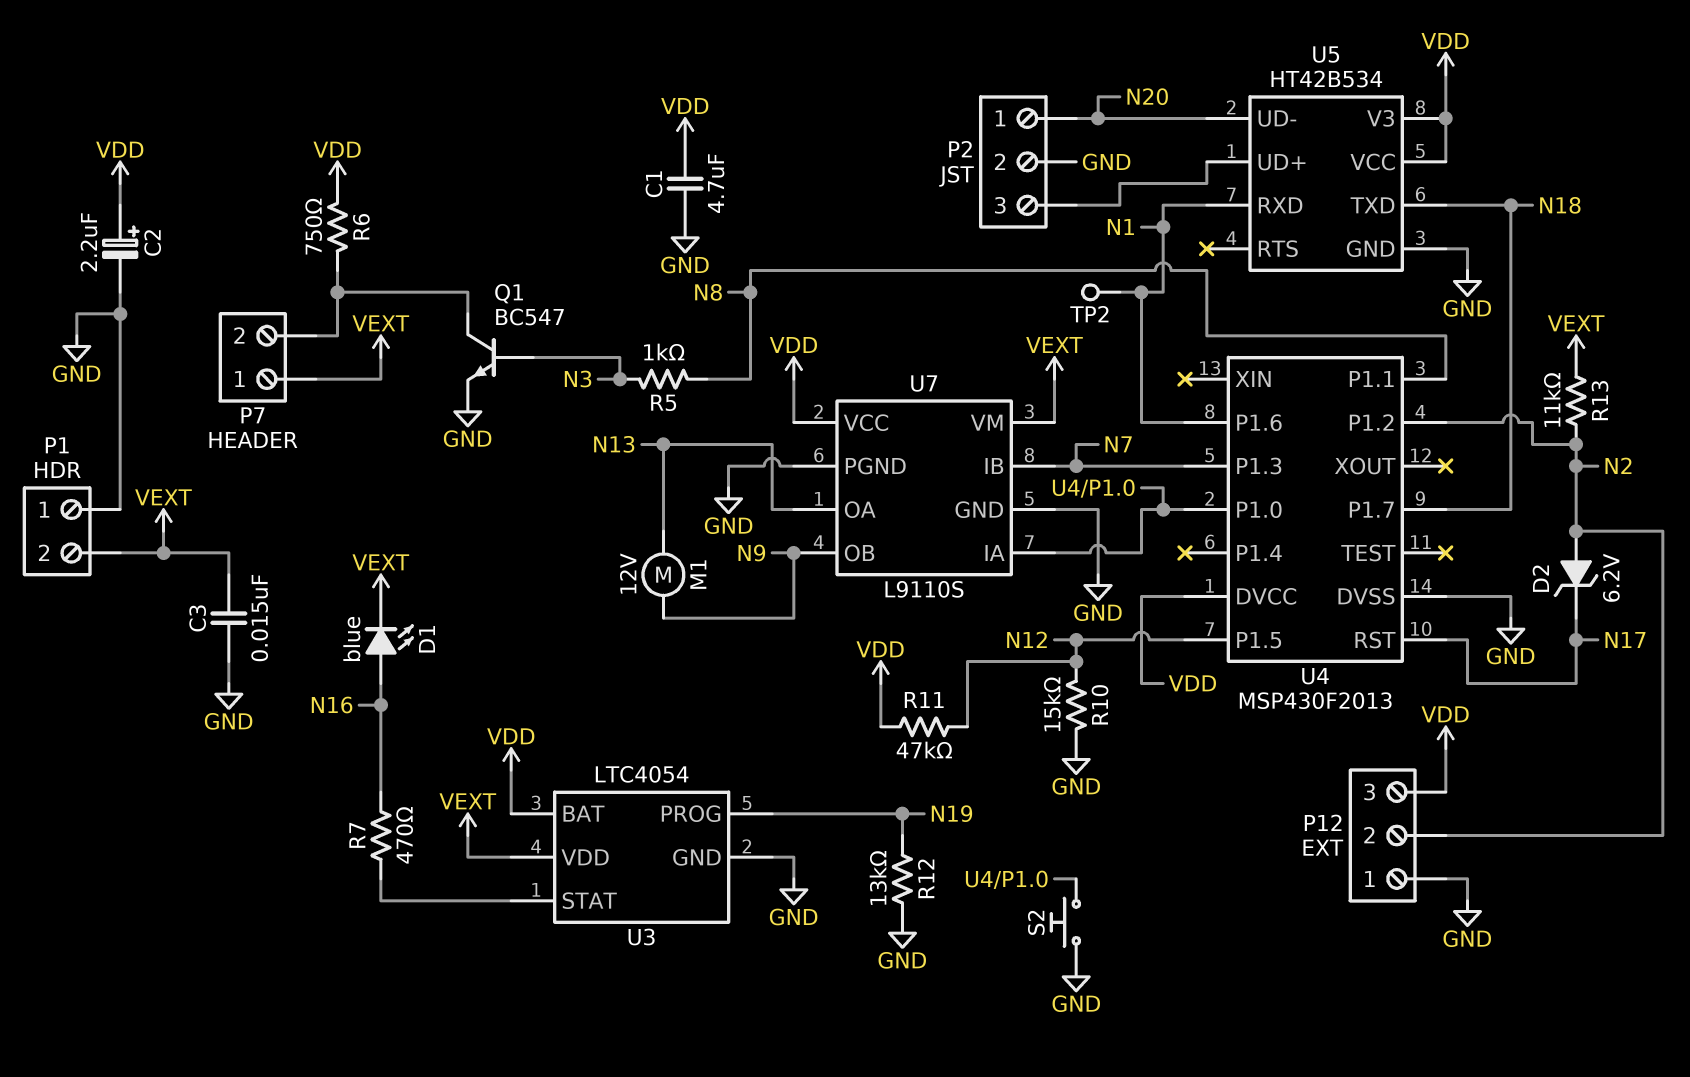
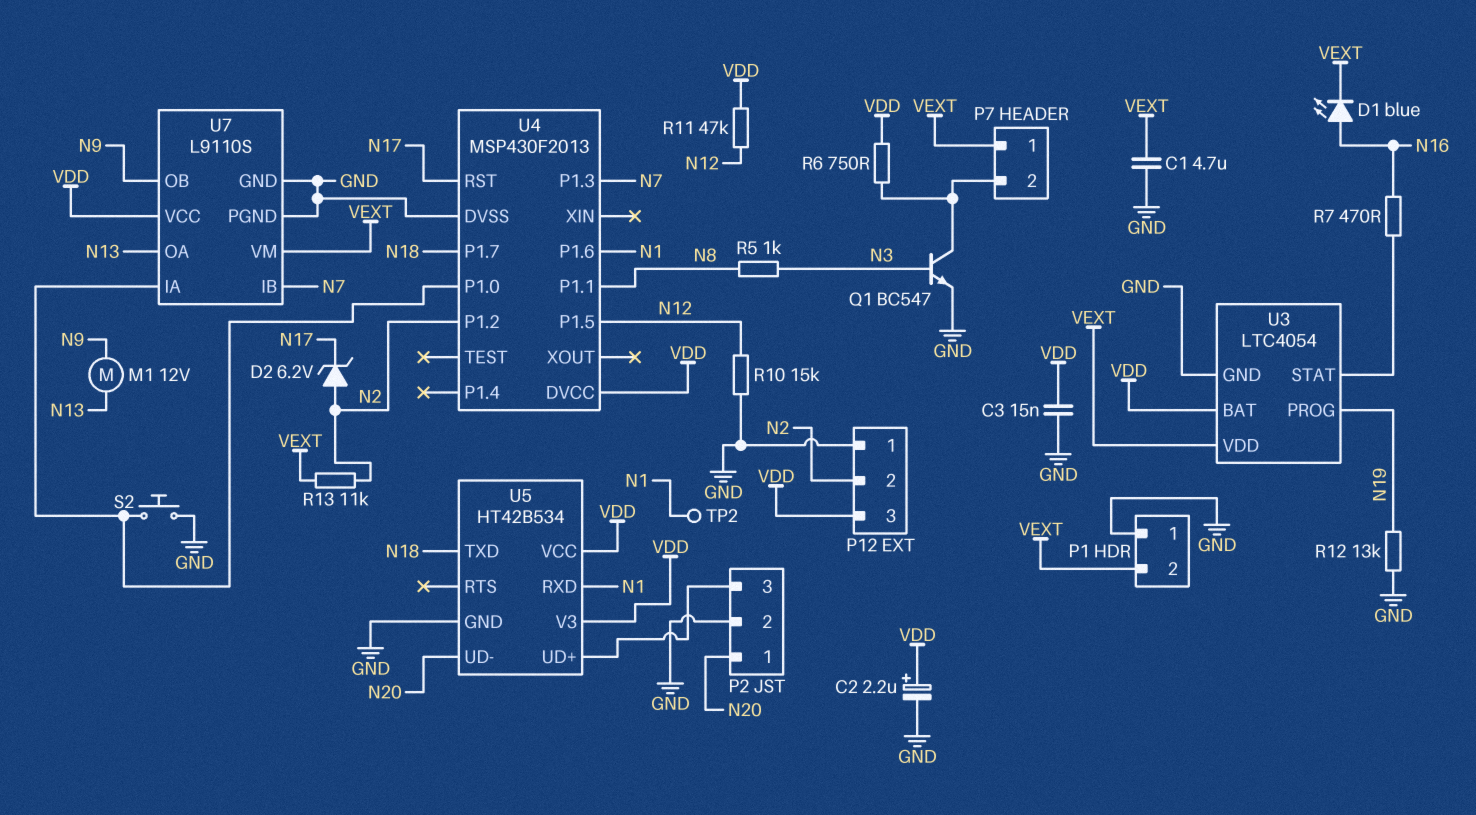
C1: 4.7uF (GND, VDD) -> 4.7uF (GND, VEXT)
C3: 15nF (GND, VEXT) -> 15nF (GND, VDD)

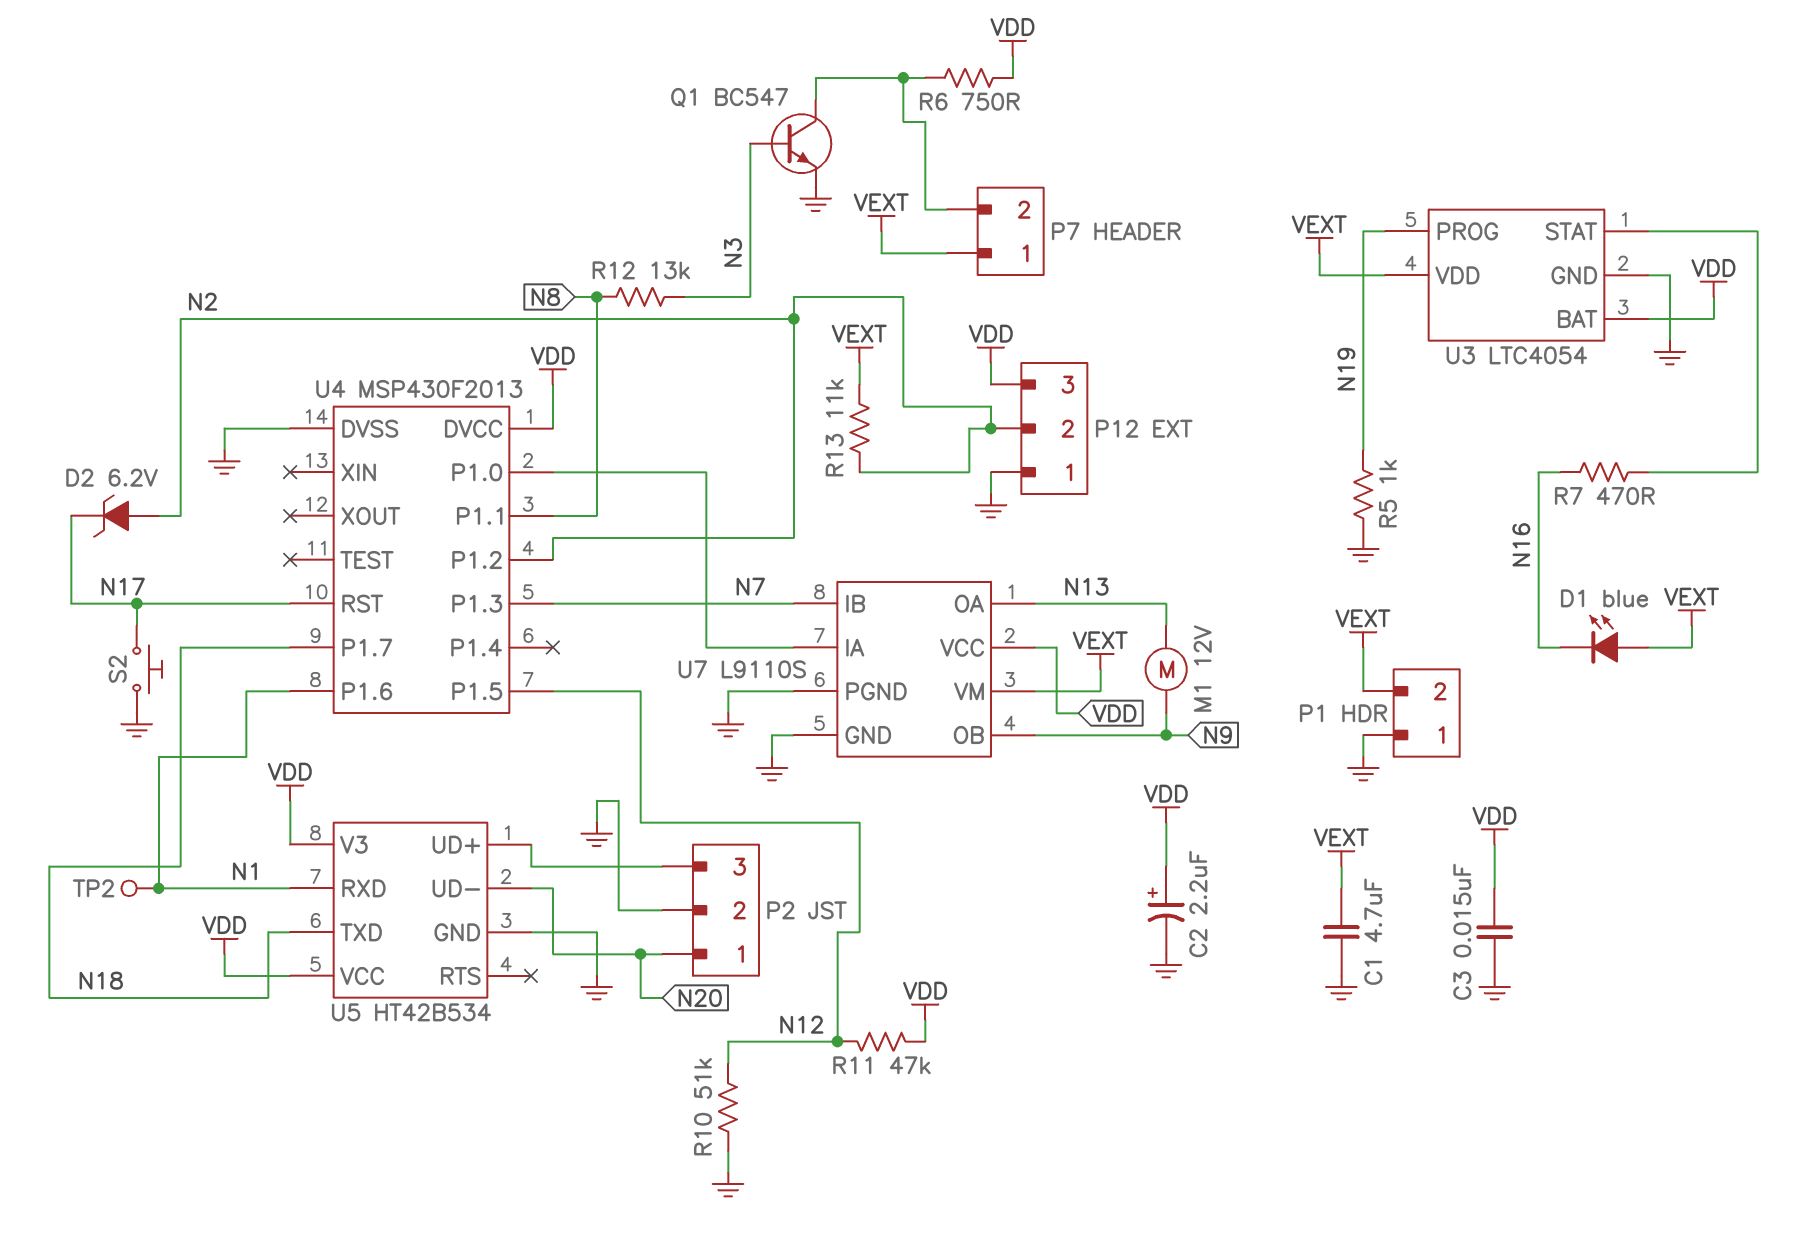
D1: LED blue (A N16, K VEXT) -> LED blue (A VEXT, K N16)
R5: 1k (N3, N8) -> 1k (GND, N19)
R10: 15k (GND, N12) -> 51k (GND, N12)
R12: 13k (GND, N19) -> 13k (N3, N8)
S2: button (GND, U4/P1.0) -> button (GND, N17)

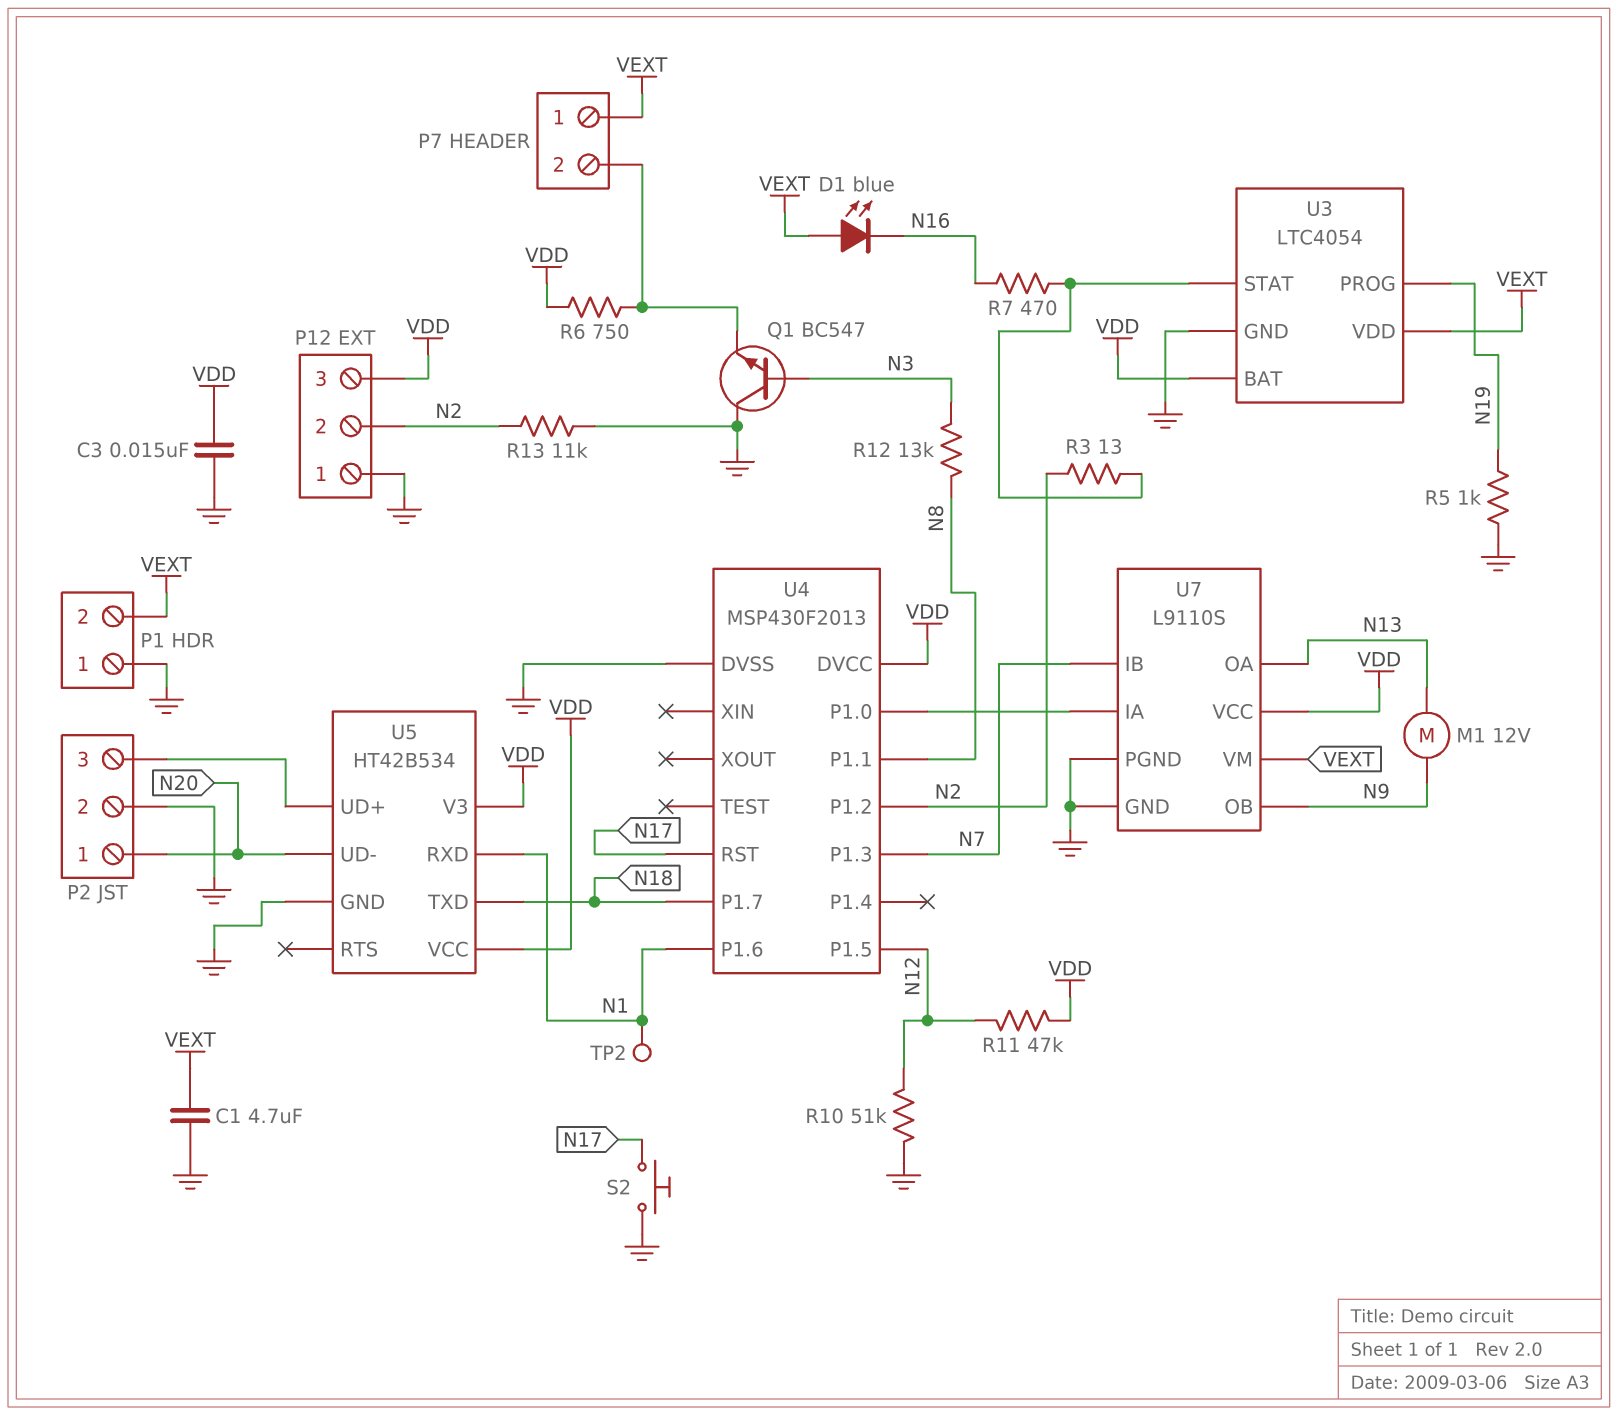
C2: 2.2uF (plus VDD, minus GND) -> none
D2: zener 6.2V (A N2, K N17) -> none
Q1: NPN BC547 (B N3, C P7/2, E GND) -> NPN BC547 (B N3, C GND, E P7/2)
R3: none -> 13 (N2, U3/STAT)
R13: 11k (N2, VEXT) -> 11k (GND, N2)

